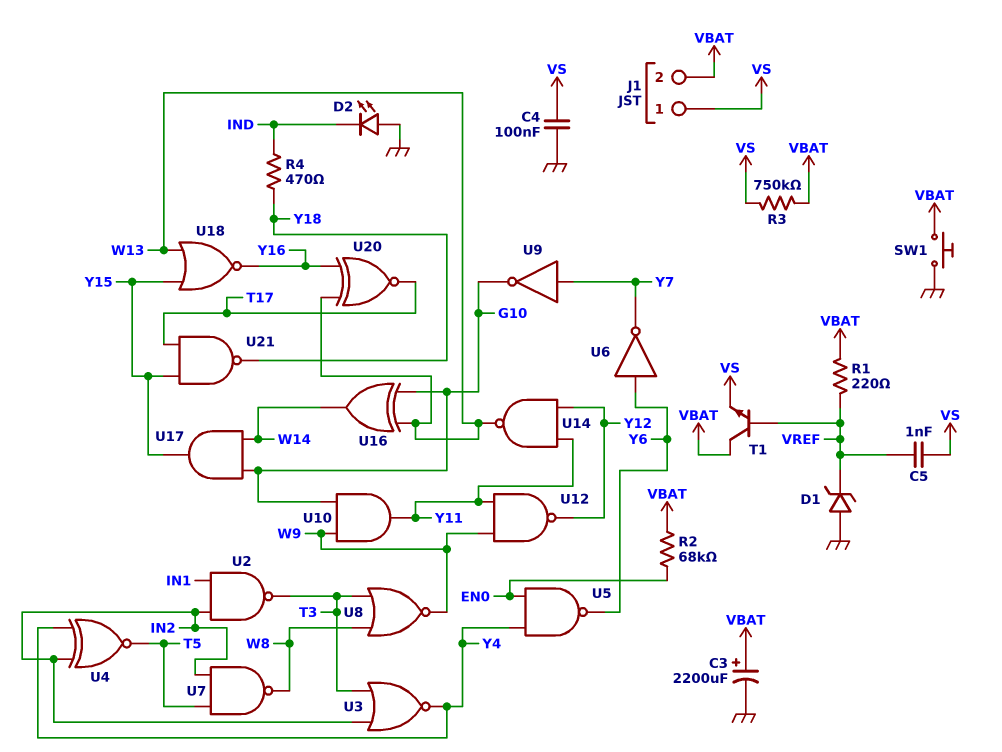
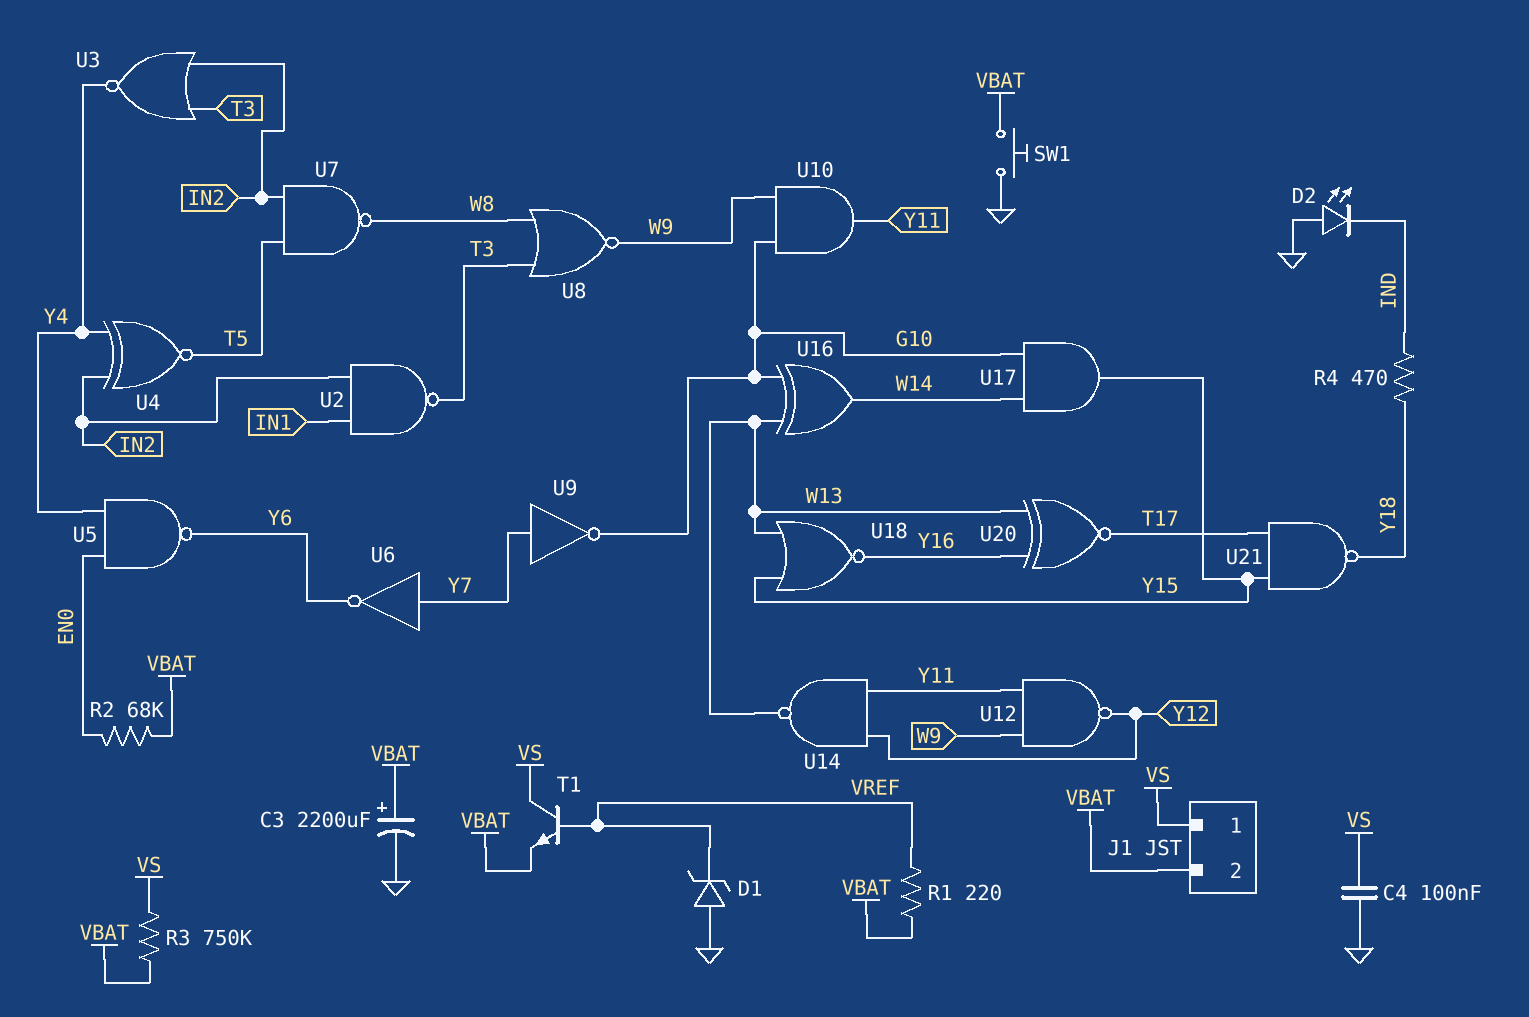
C5: 1nF (VREF, VS) -> none
T1: NPN (B VREF, C VBAT, E VS) -> NPN (B VREF, C VS, E VBAT)
U6: NOT (in Y6, out Y7) -> NOT (in Y7, out Y6)

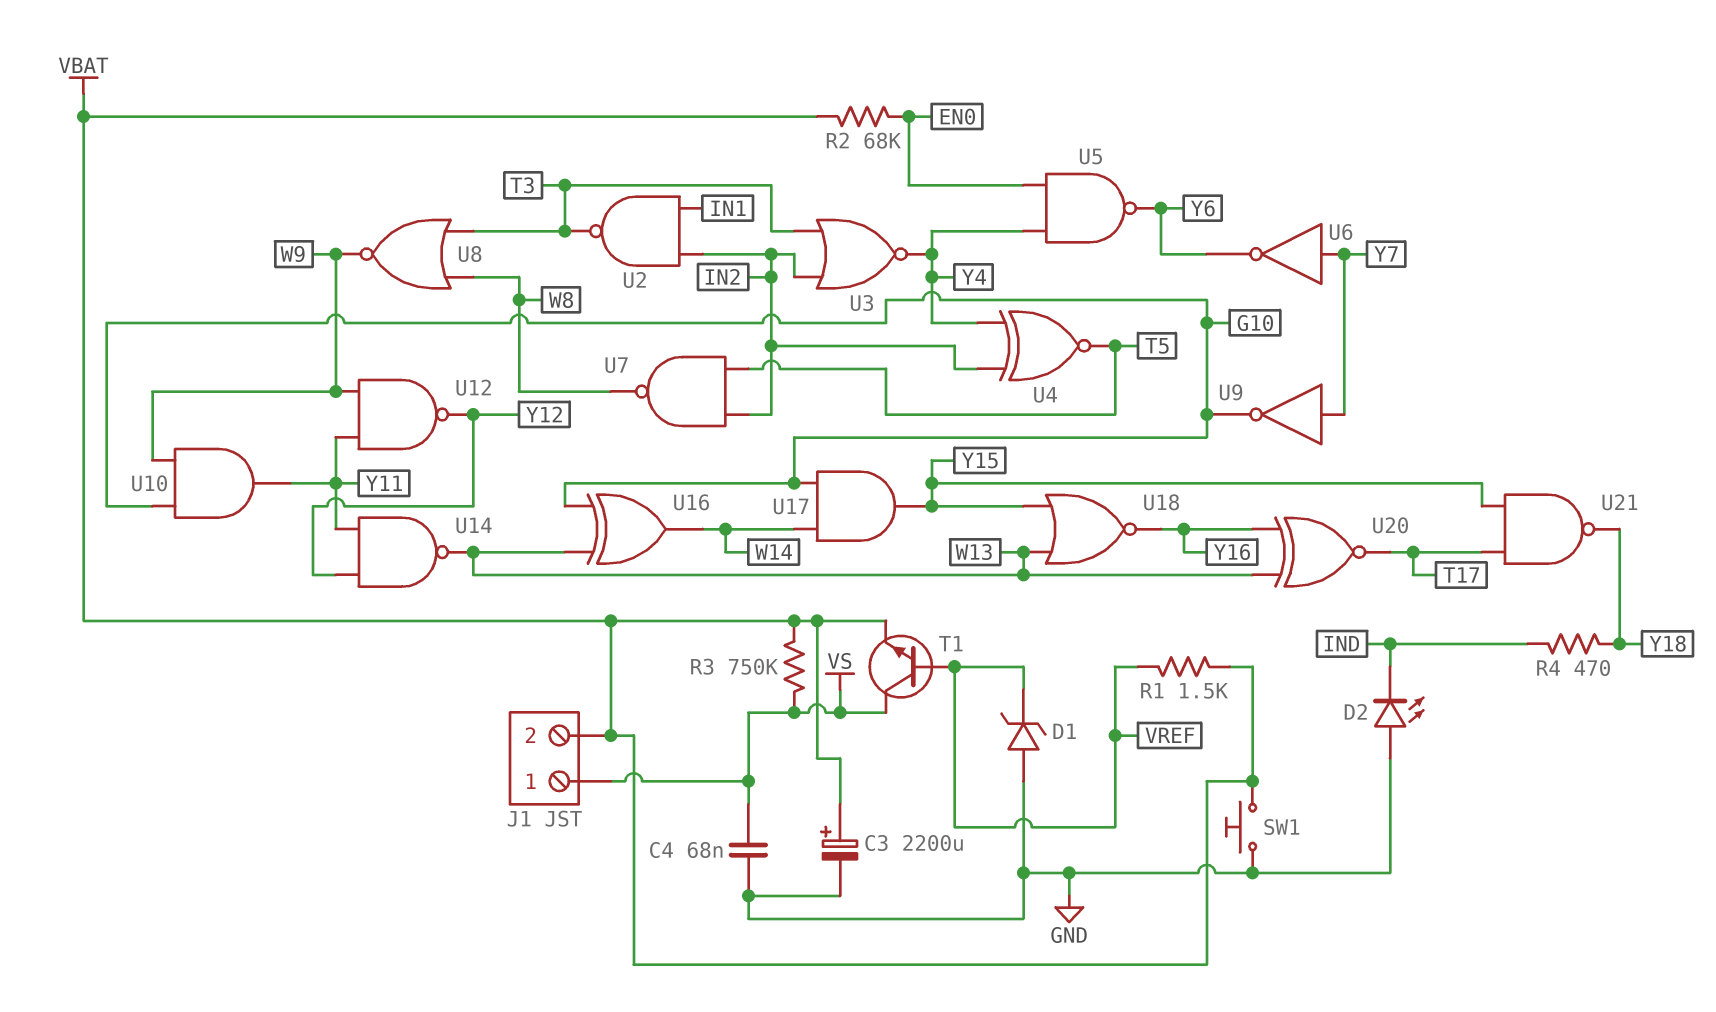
C4: 100nF (GND, VS) -> 68nF (GND, VS)
R1: 220 (VBAT, VREF) -> 1.5k (VBAT, VREF)

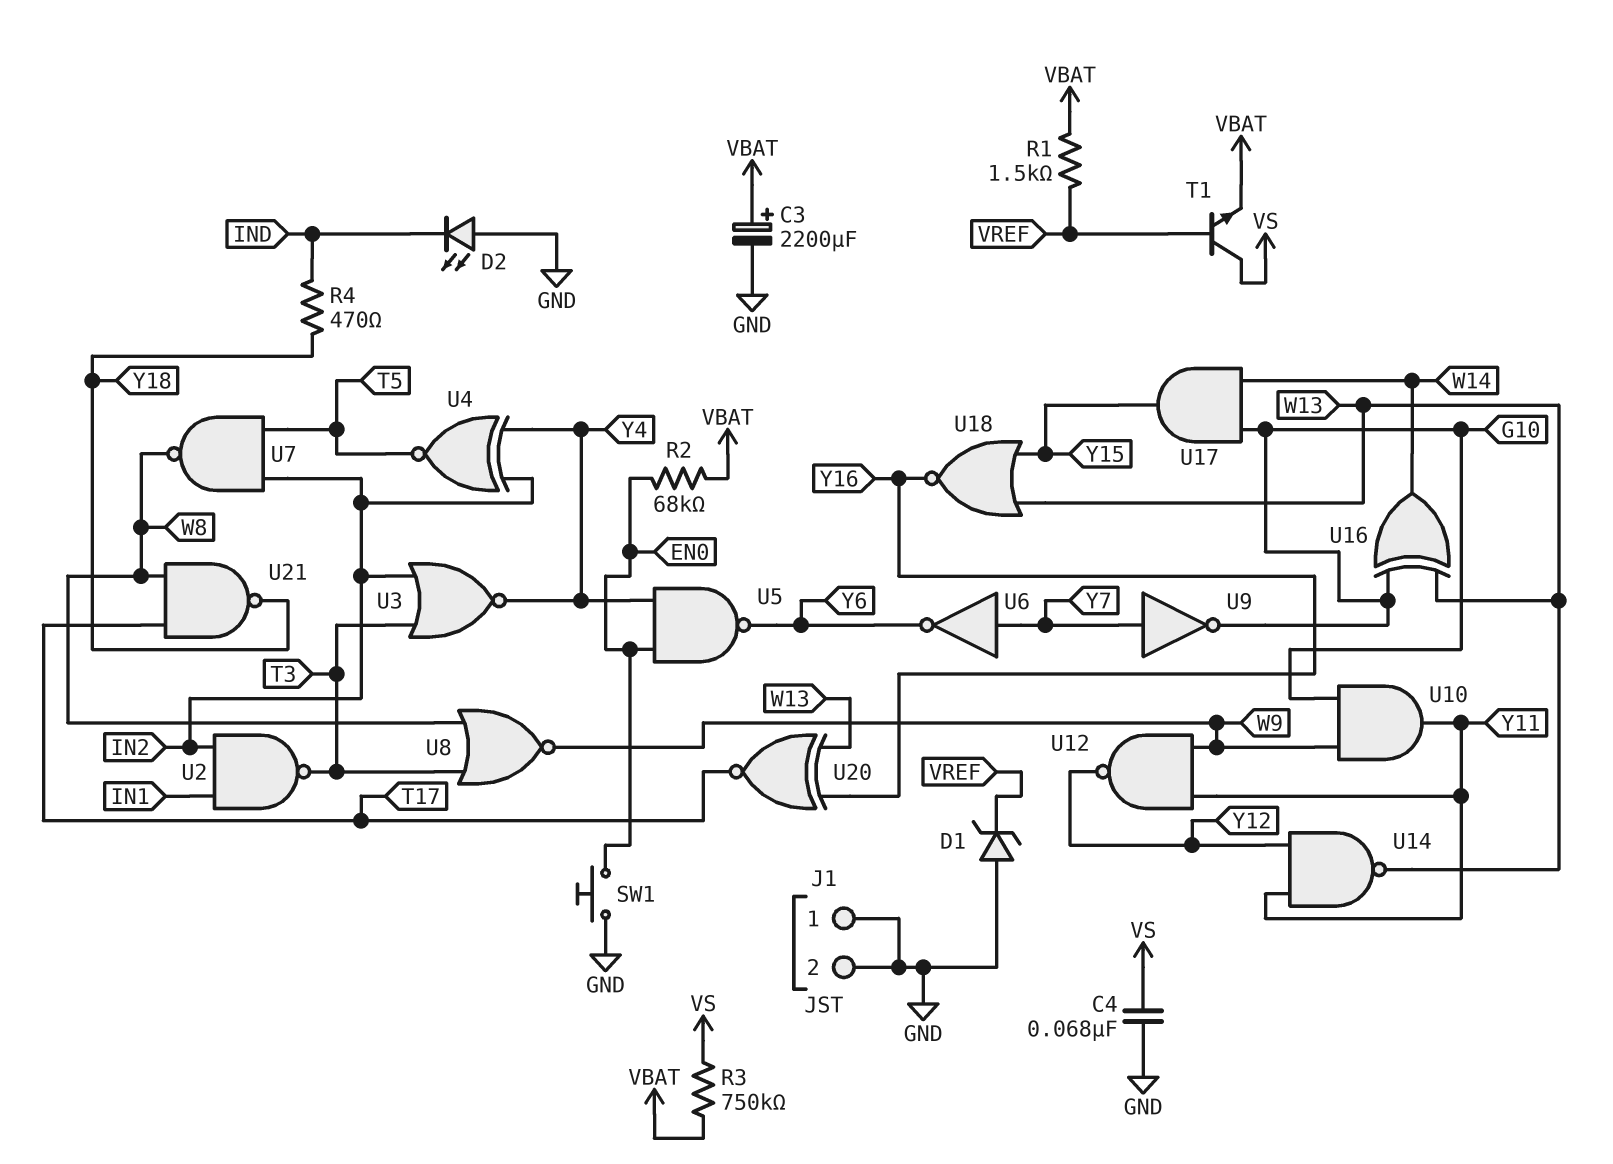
J1 pin 1: VS -> GND
J1 pin 2: VBAT -> GND
SW1: button (GND, VBAT) -> button (EN0, GND)
U21: NAND (in T17, in Y15, out Y18) -> NAND (in T17, in W8, out Y18)

